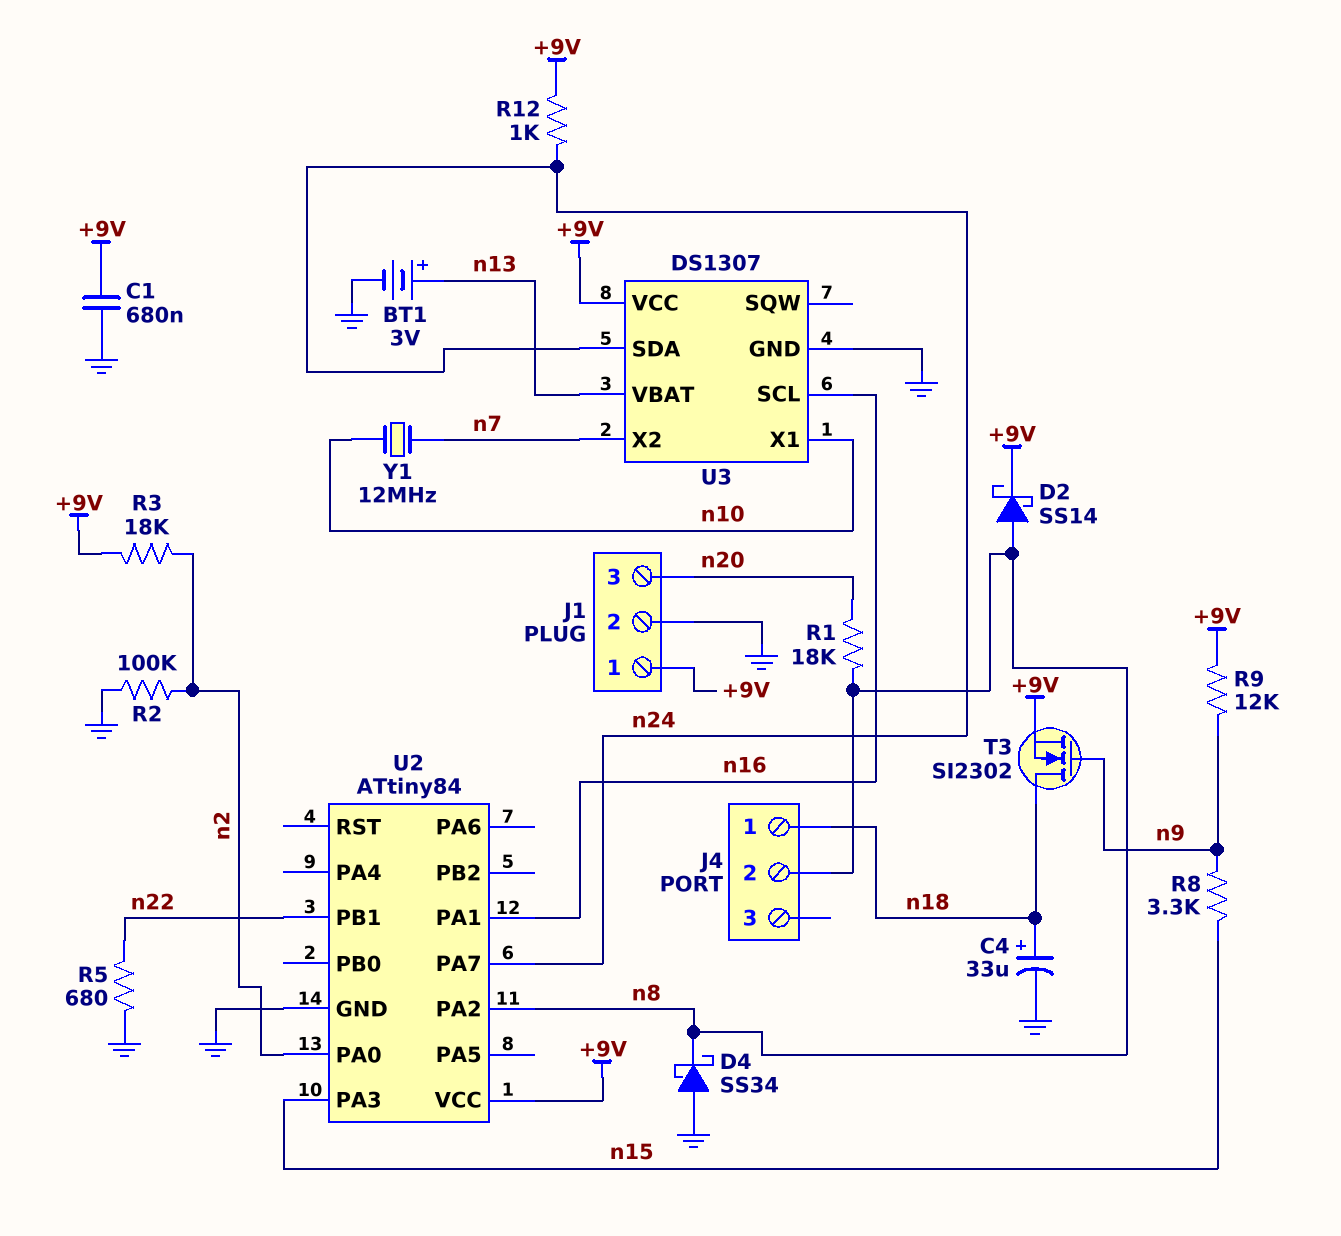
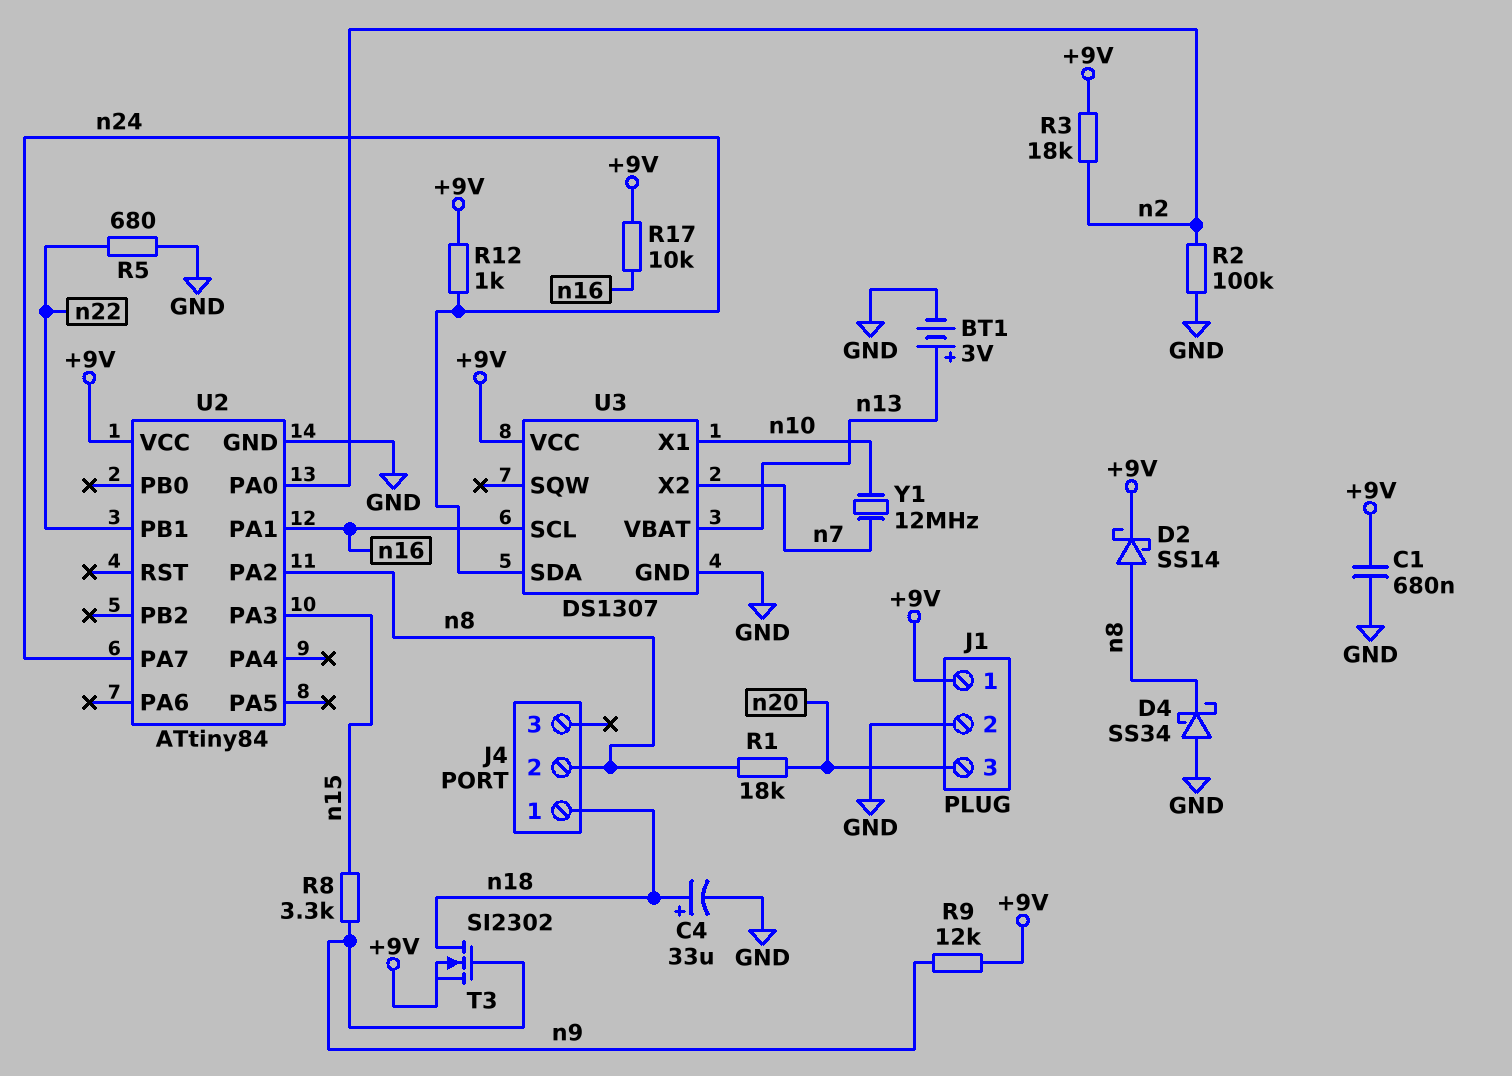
R17: none -> 10k (+9V, n16)

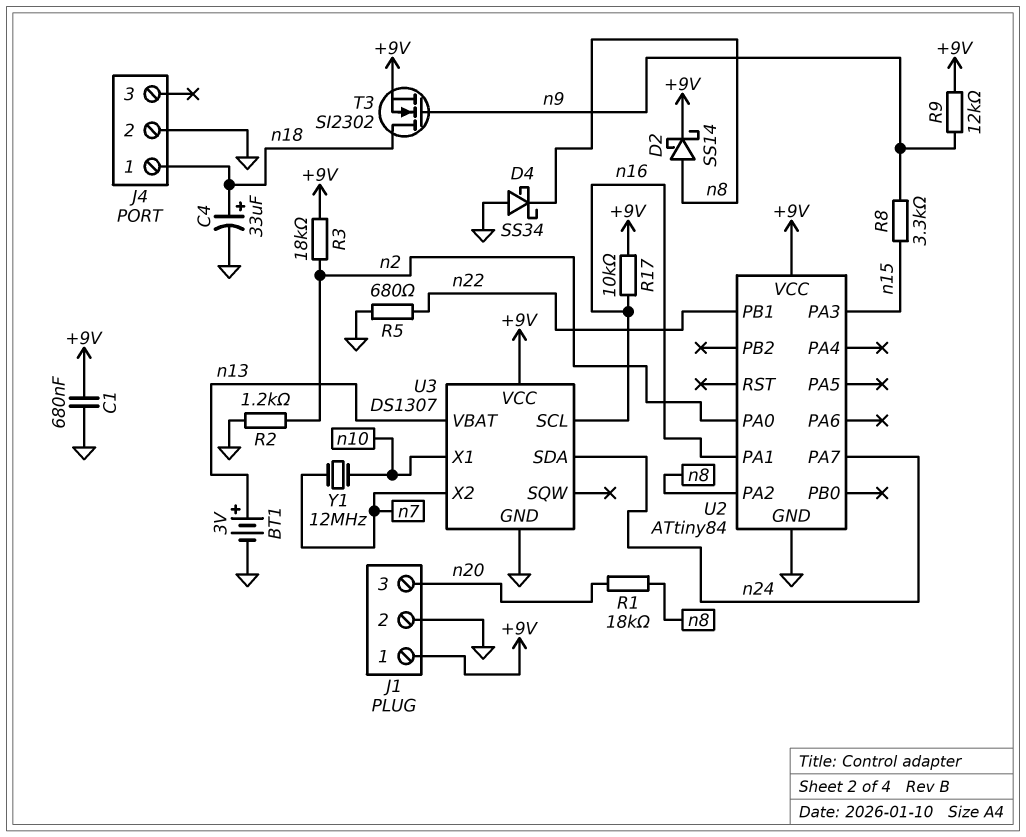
J4 pin 2: n8 -> GND
R2: 100k (GND, n2) -> 1.2k (GND, n2)
R12: 1k (+9V, n24) -> none

